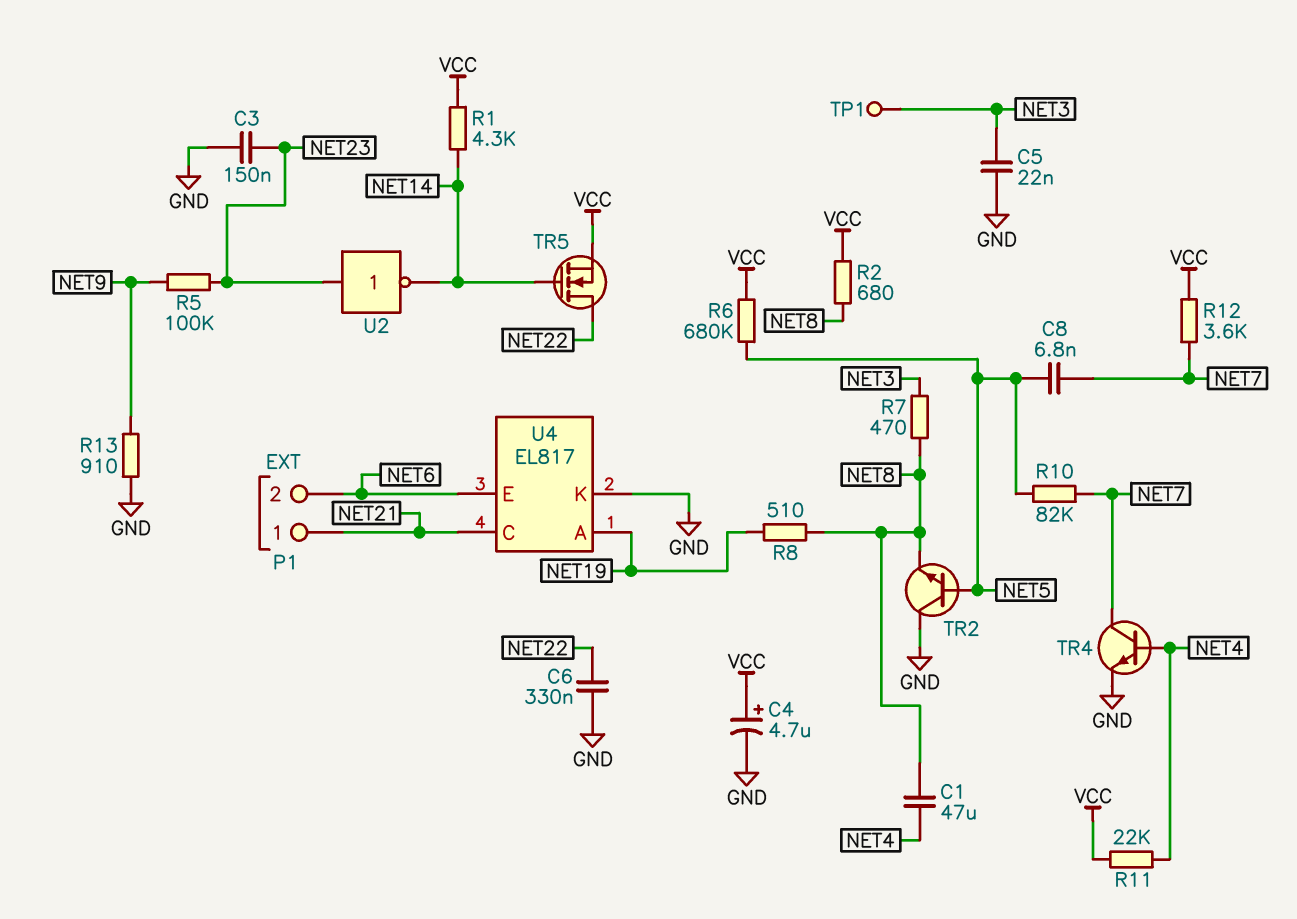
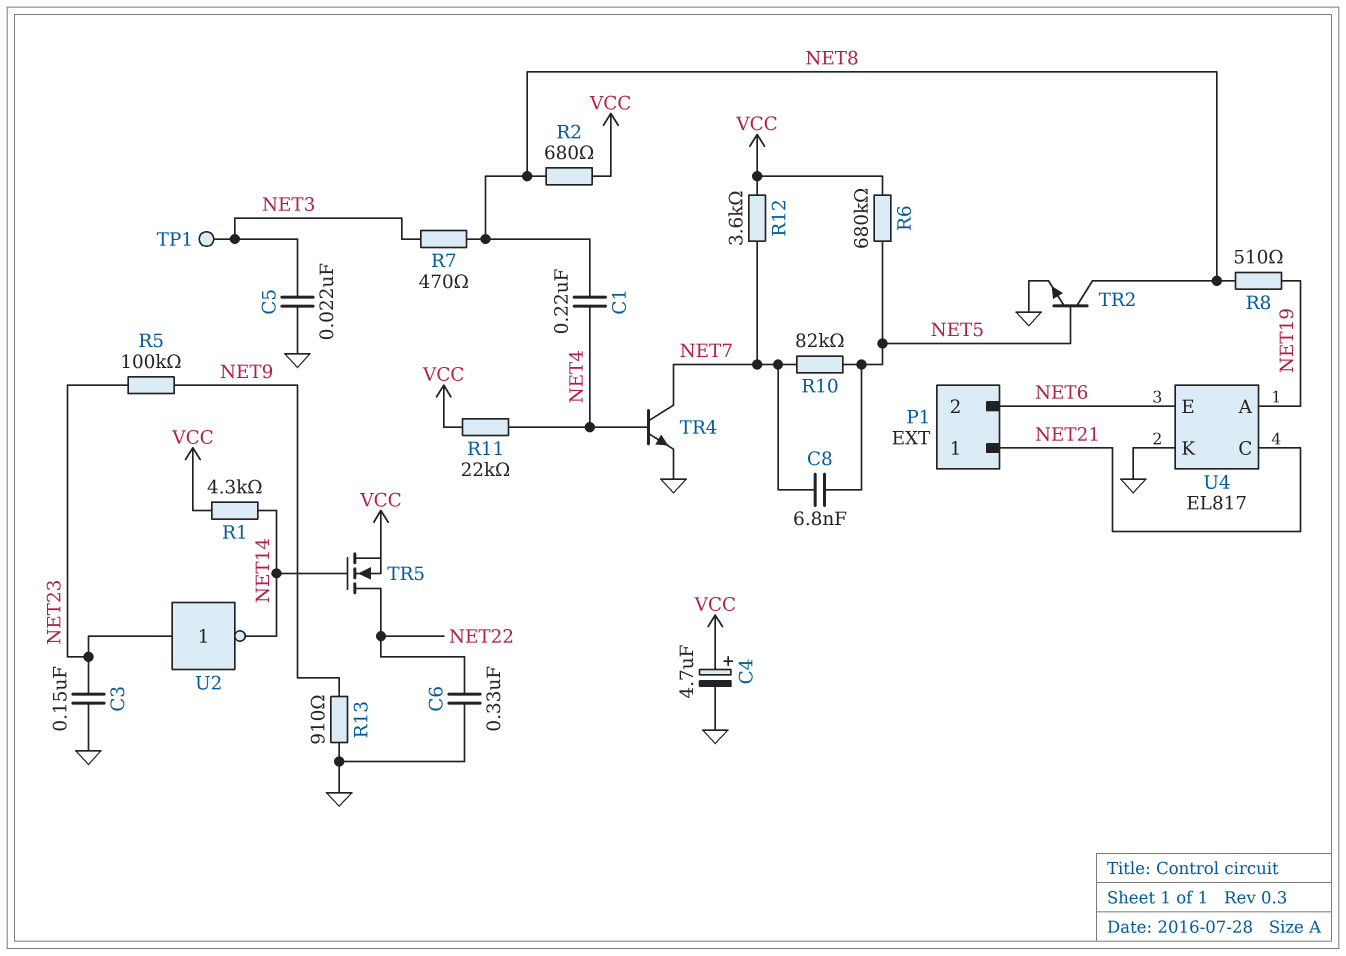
C1: 47uF (NET4, NET8) -> 220nF (NET4, NET8)
TR2: NPN (B NET5, C GND, E NET8) -> NPN (B NET5, C NET8, E GND)

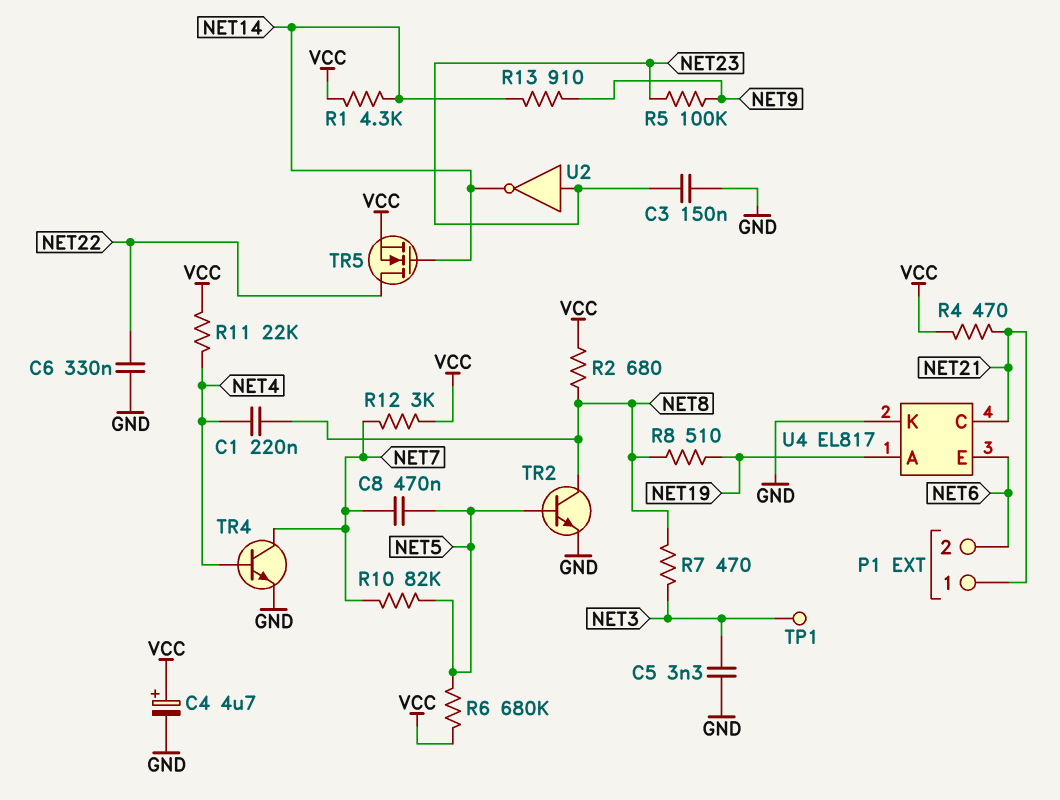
C5: 22nF (GND, NET3) -> 3.3nF (GND, NET3)
C8: 6.8nF (NET5, NET7) -> 470nF (NET5, NET7)
R4: none -> 470 (NET21, VCC)
R12: 3.6k (NET7, VCC) -> 3k (NET7, VCC)
R13: 910 (GND, NET9) -> 910 (NET9, NET14)

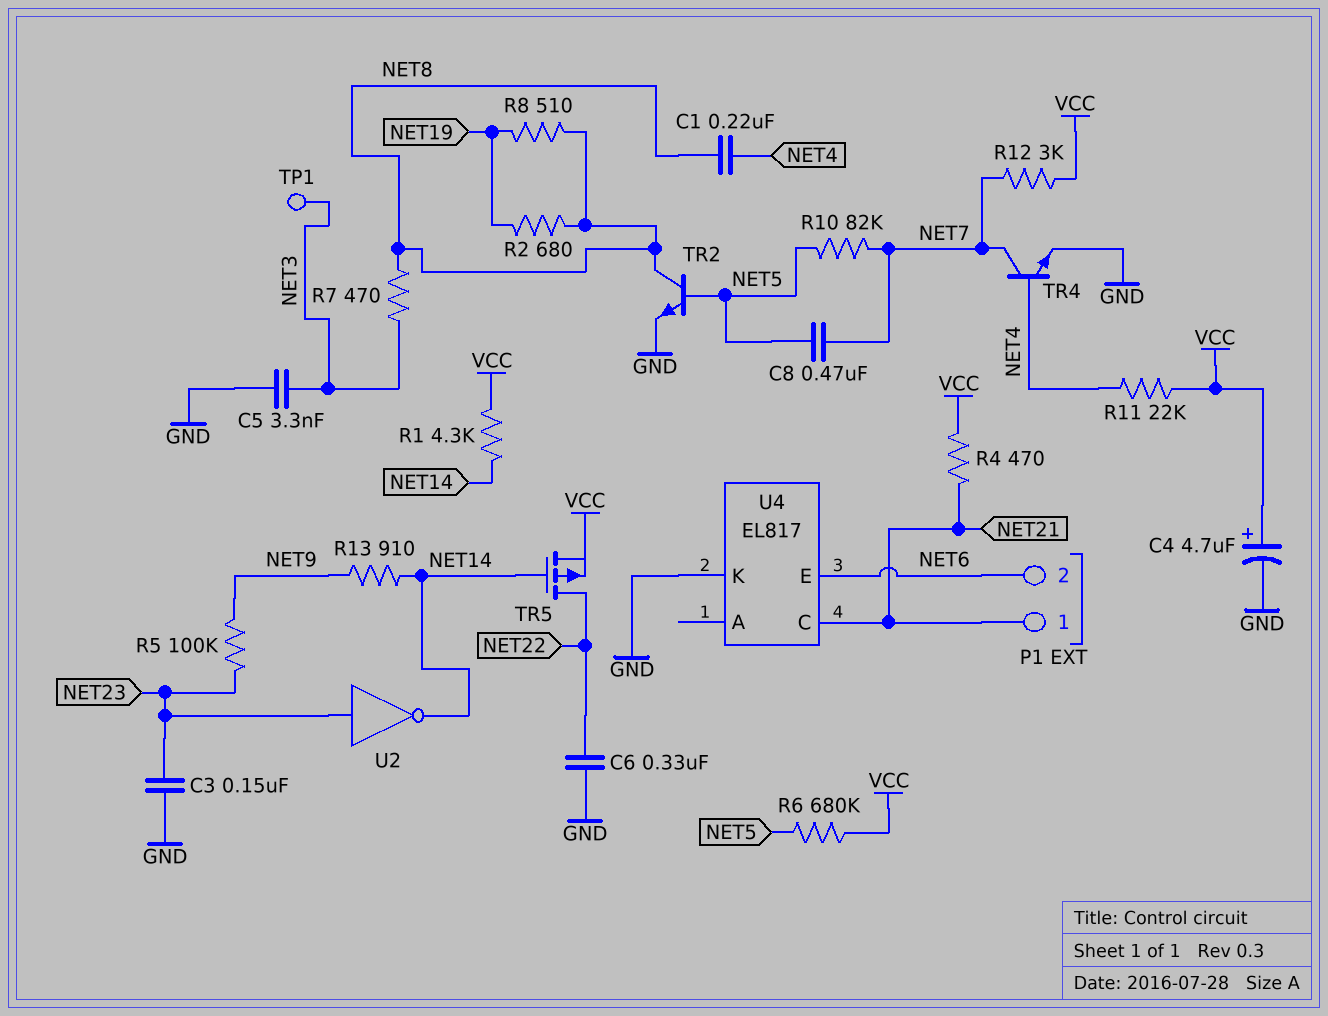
R2: 680 (NET8, VCC) -> 680 (NET8, NET19)
TR5: NMOS (G NET14, D NET22, S VCC) -> PMOS (G NET14, D NET22, S VCC)
U4 pin A: NET19 -> none

